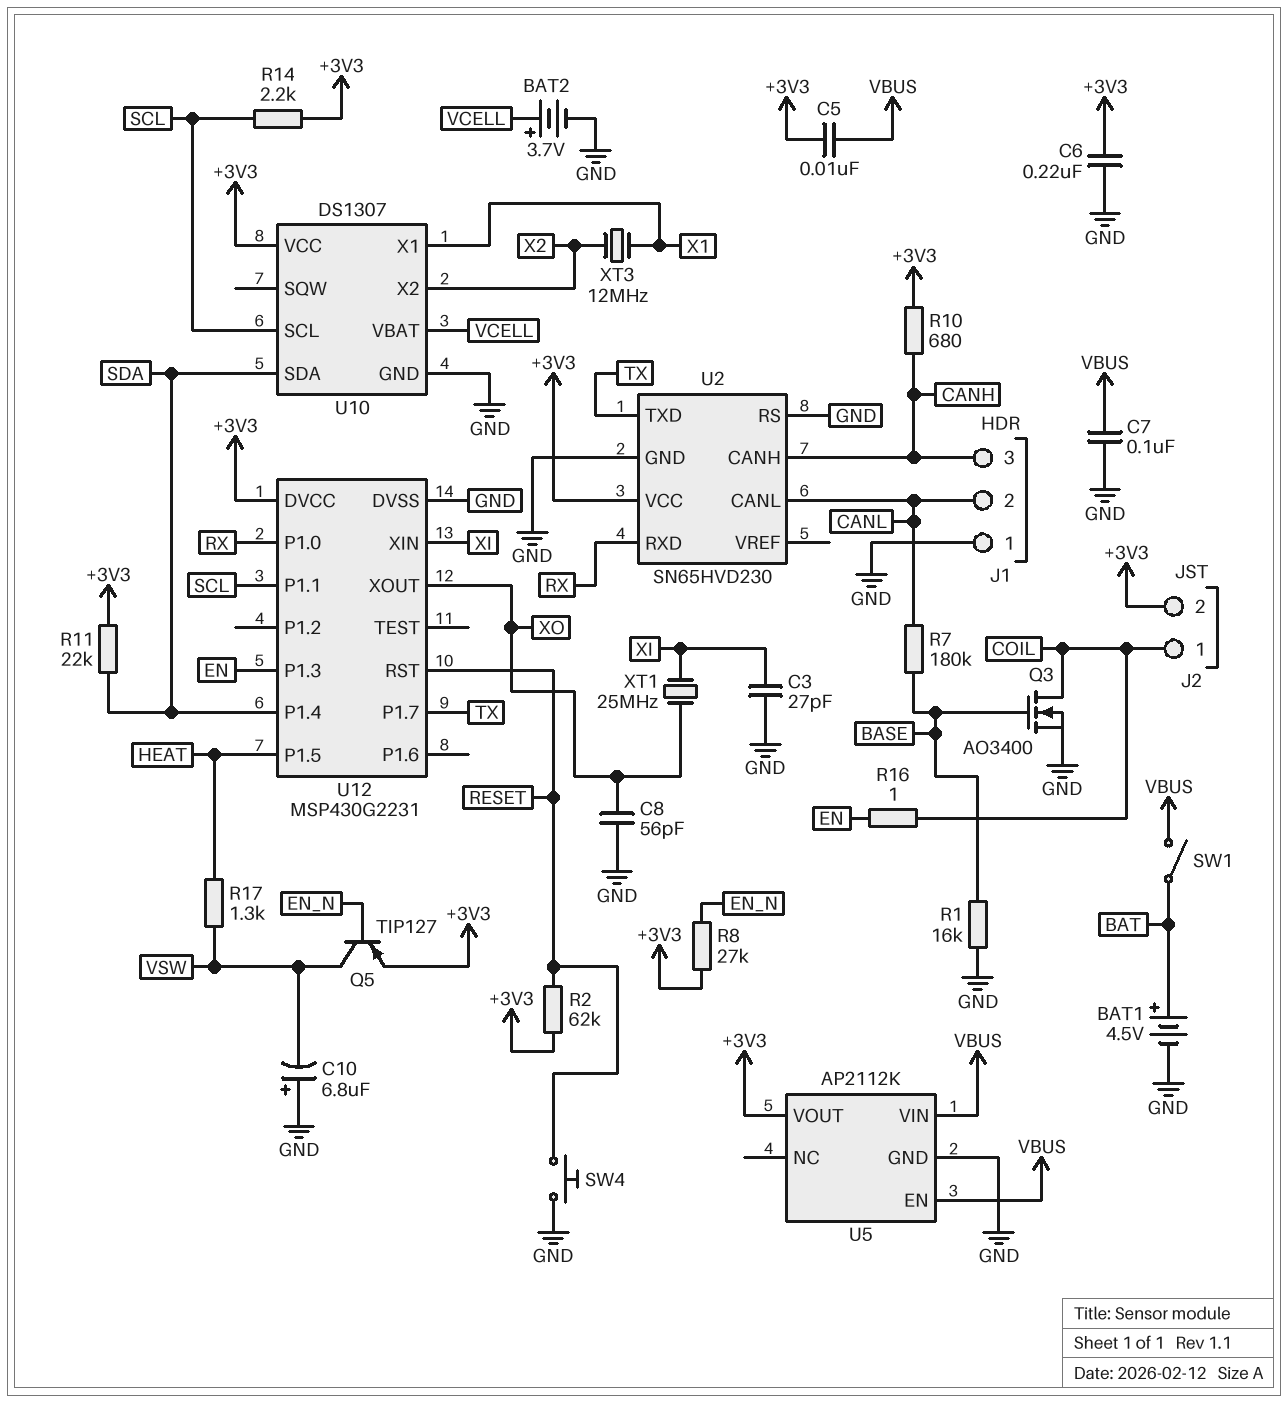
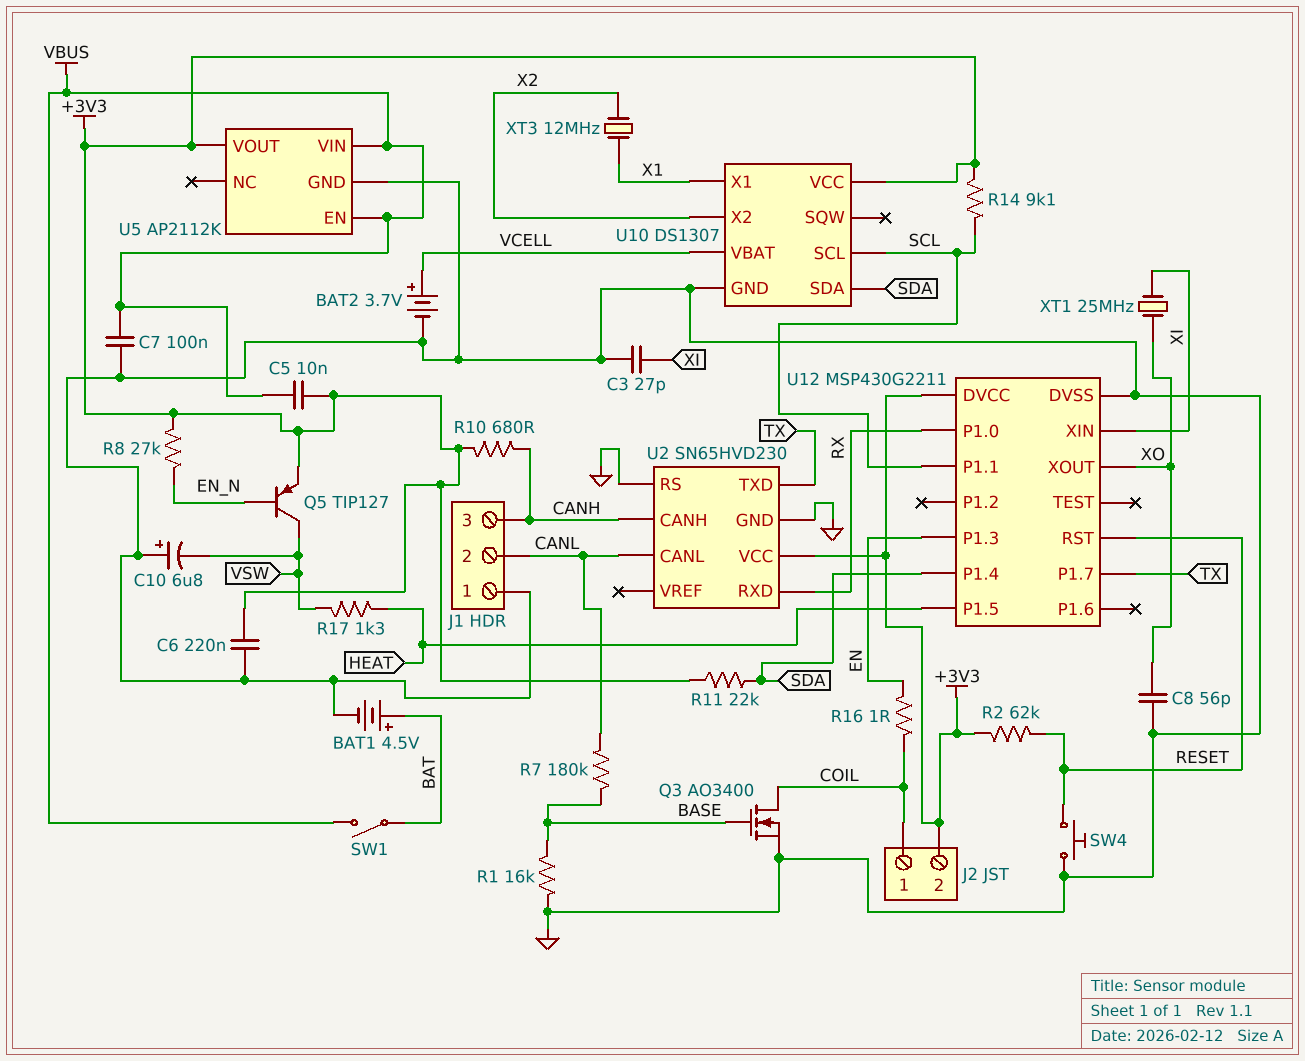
R14: 2.2k (+3V3, SCL) -> 9.1k (+3V3, SCL)
U12: MSP430G2231 -> MSP430G2211

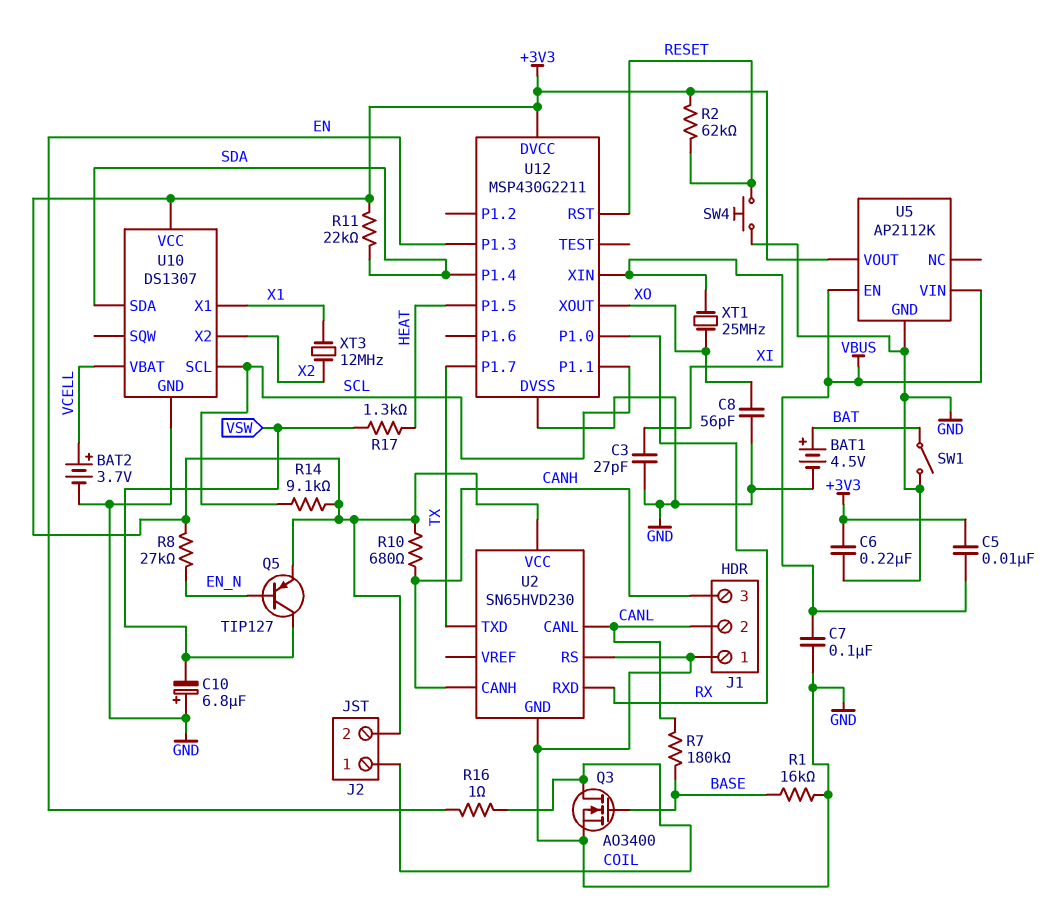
SW1: switch (BAT, VBUS) -> switch (BAT, GND)

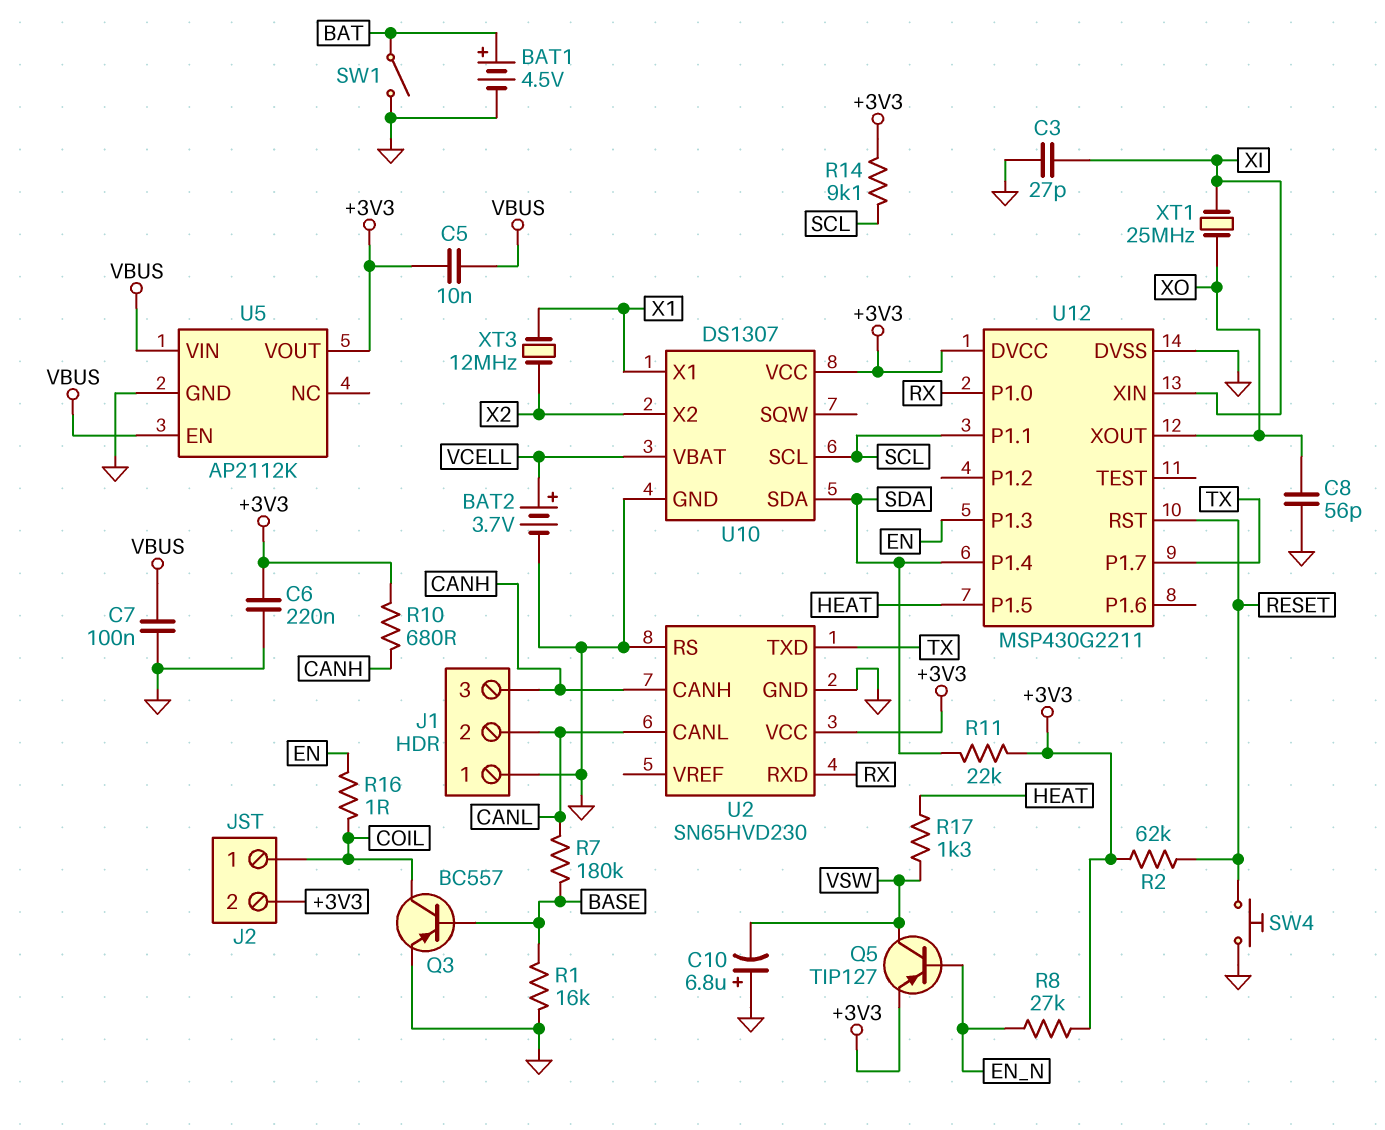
Q3: NMOS AO3400 (G BASE, D COIL, S GND) -> PNP BC557 (B BASE, C COIL, E GND)

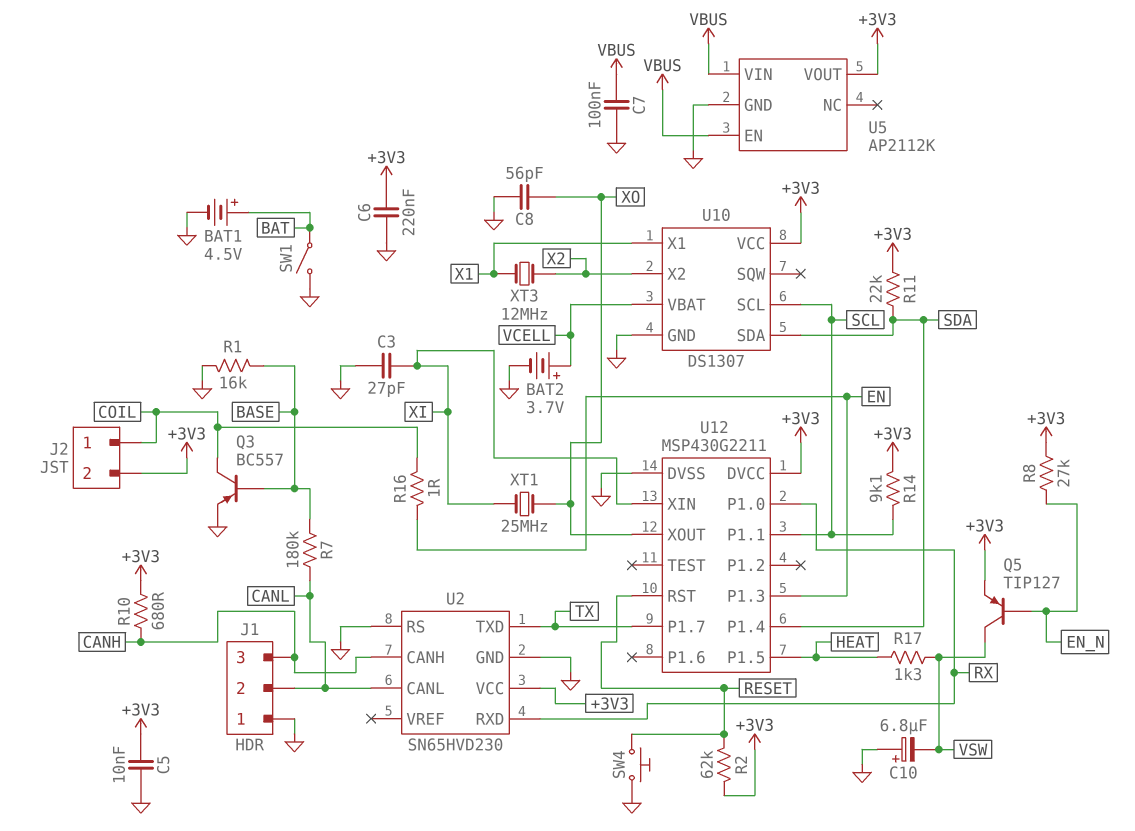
C5: 10nF (+3V3, VBUS) -> 10nF (+3V3, GND)

